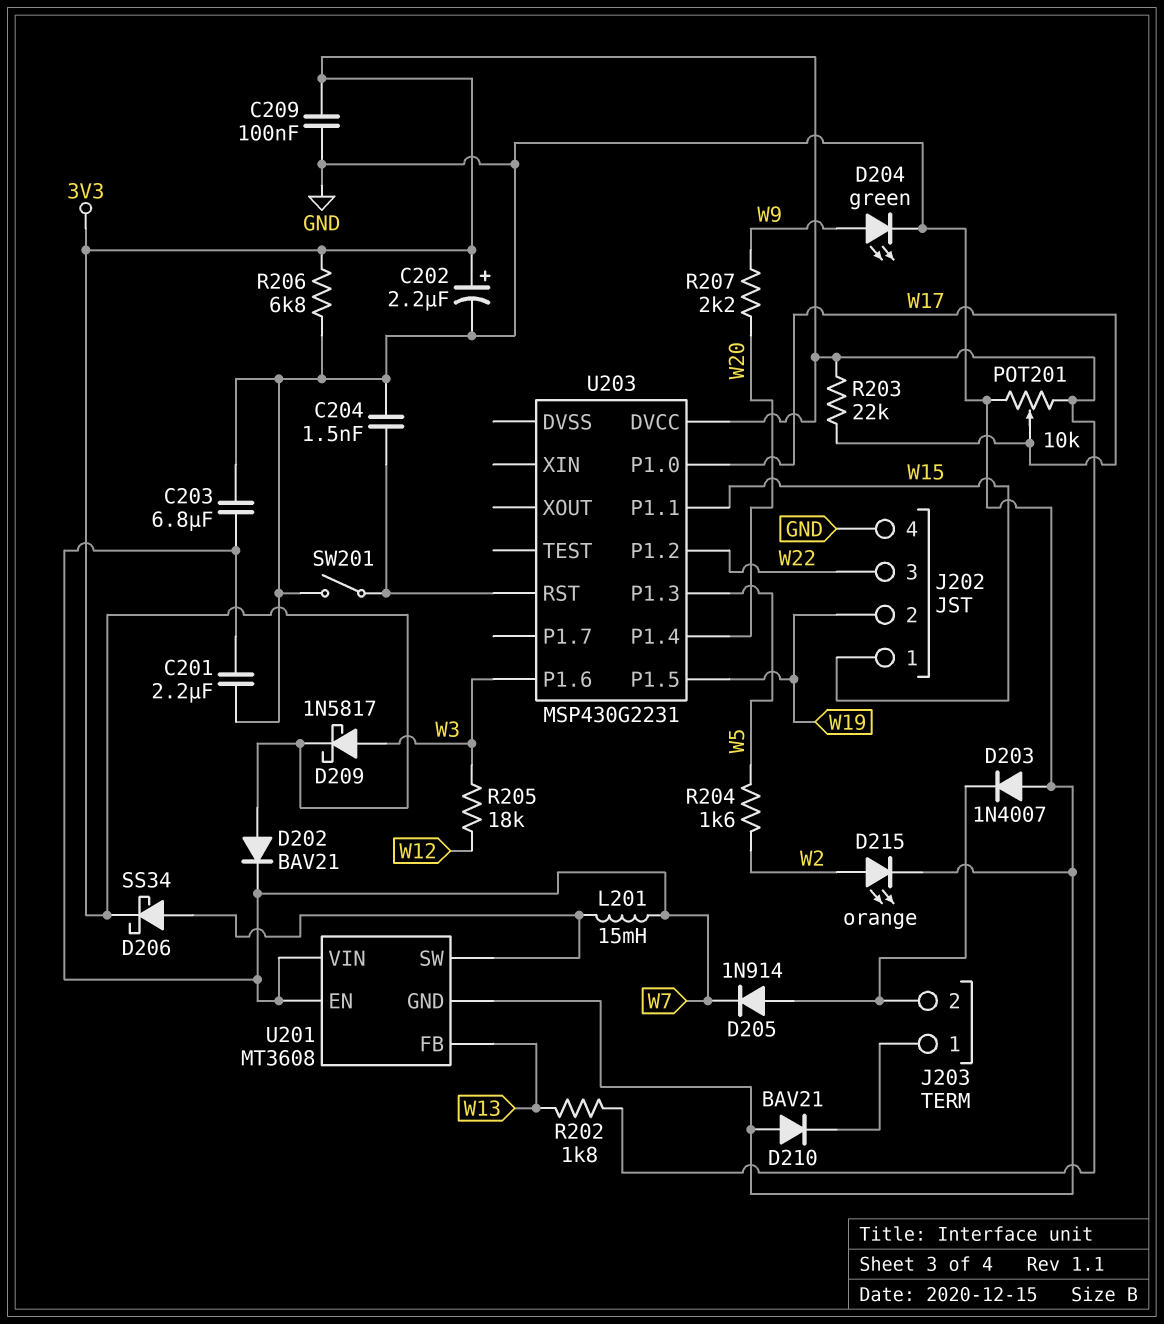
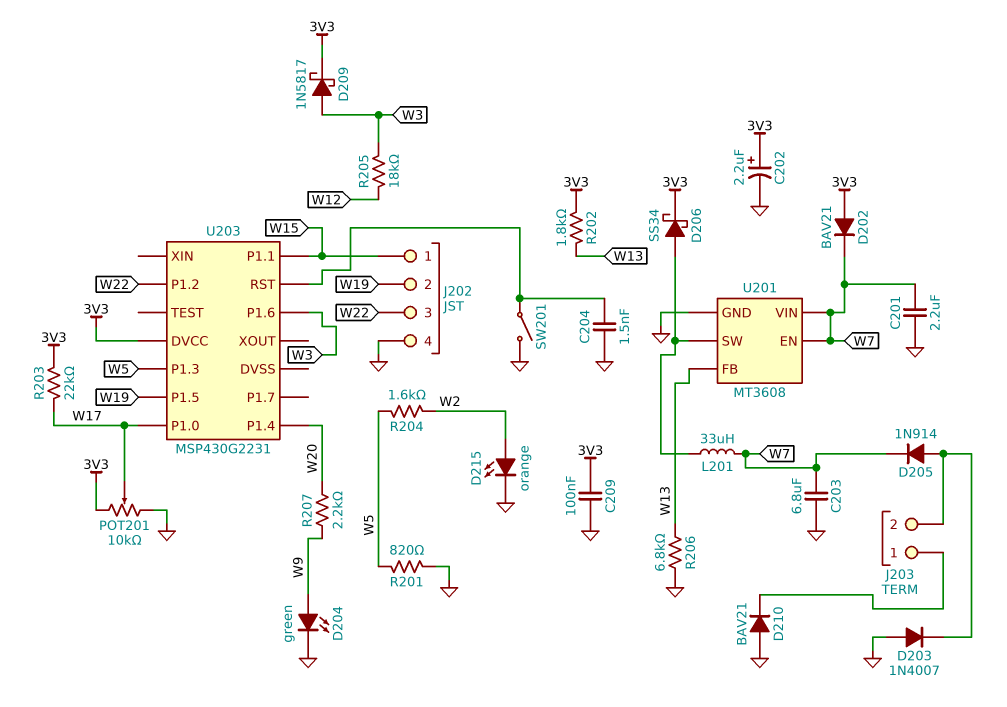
L201: 15mH (U201/SW, W7) -> 33uH (U201/SW, W7)
R201: none -> 820 (GND, W5)
R206: 6.8k (3V3, GND) -> 6.8k (GND, W13)

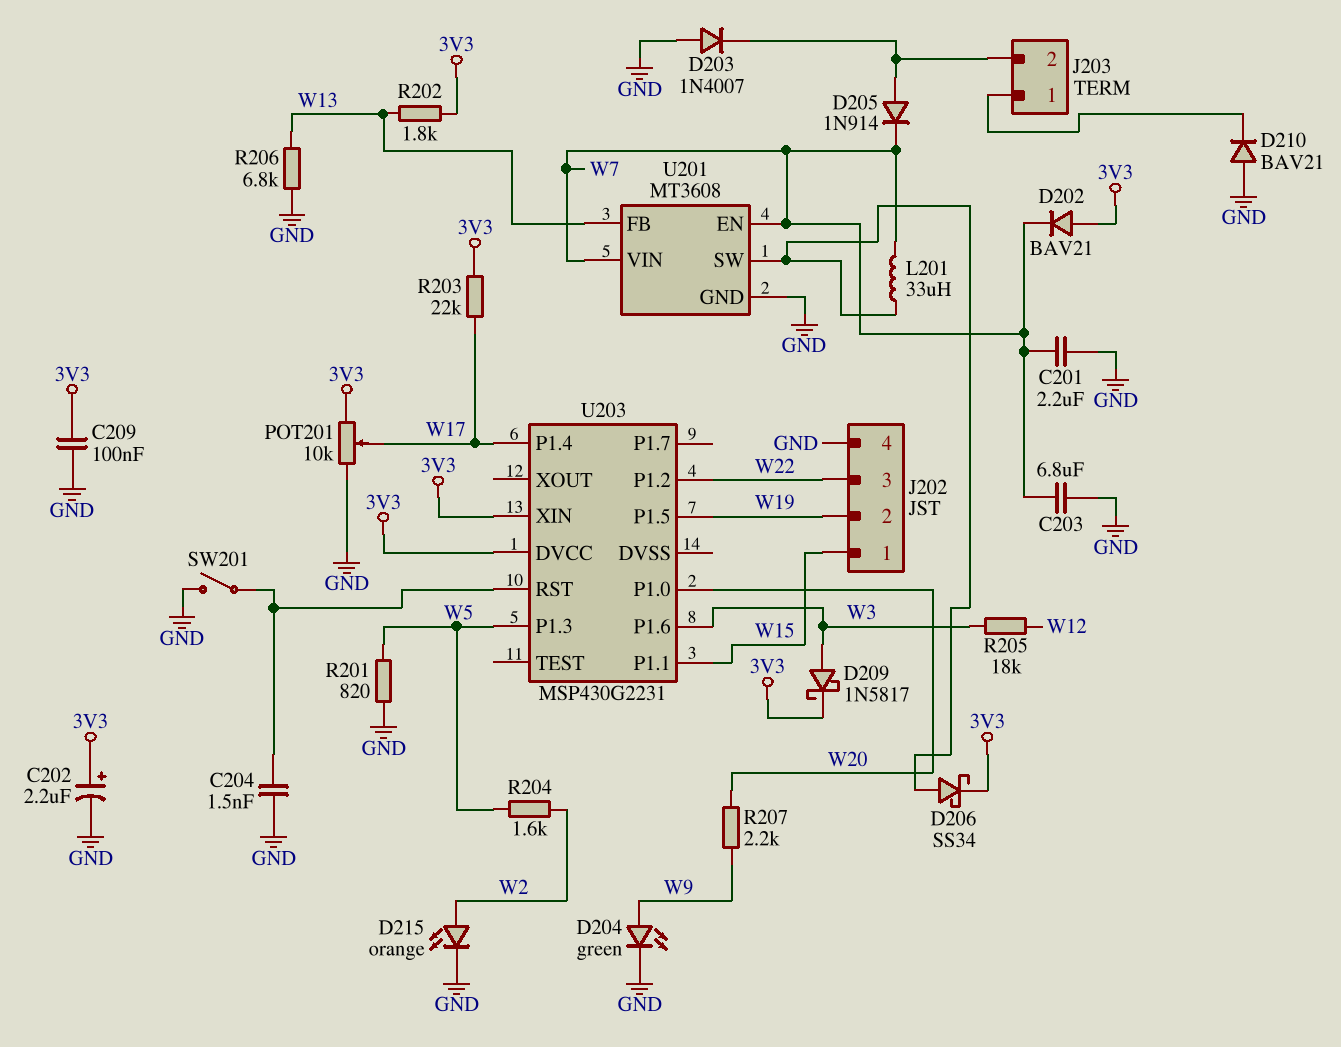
U203 pin P1.0: W17 -> W20
U203 pin P1.4: W20 -> W17
U203 pin XIN: none -> 3V3

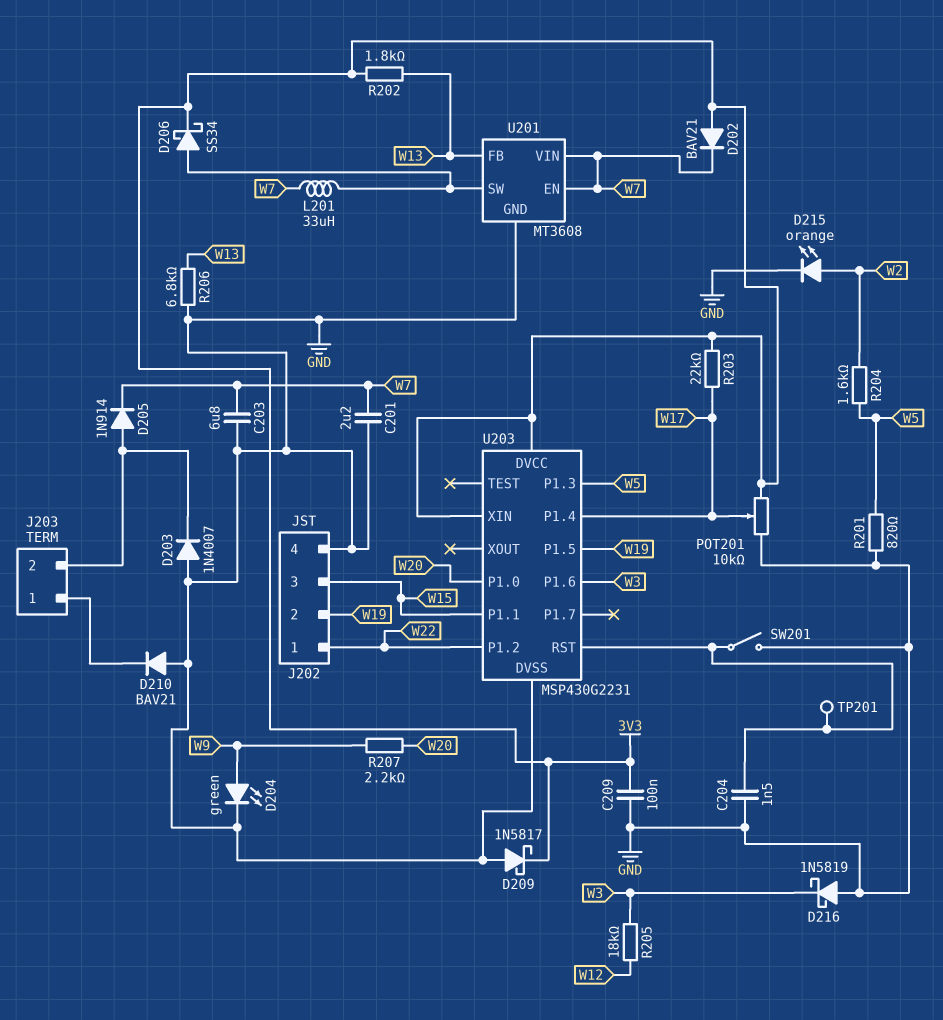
C202: 2.2uF (plus 3V3, minus GND) -> none
D209: schottky 1N5817 (A W3, K 3V3) -> schottky 1N5817 (A GND, K 3V3)
D216: none -> schottky 1N5819 (A GND, K W3)
J202 pin 1: W15 -> W22
J202 pin 3: W22 -> W15
TP201: none -> test point (U203/RST)
U203 pin DVSS: none -> GND

